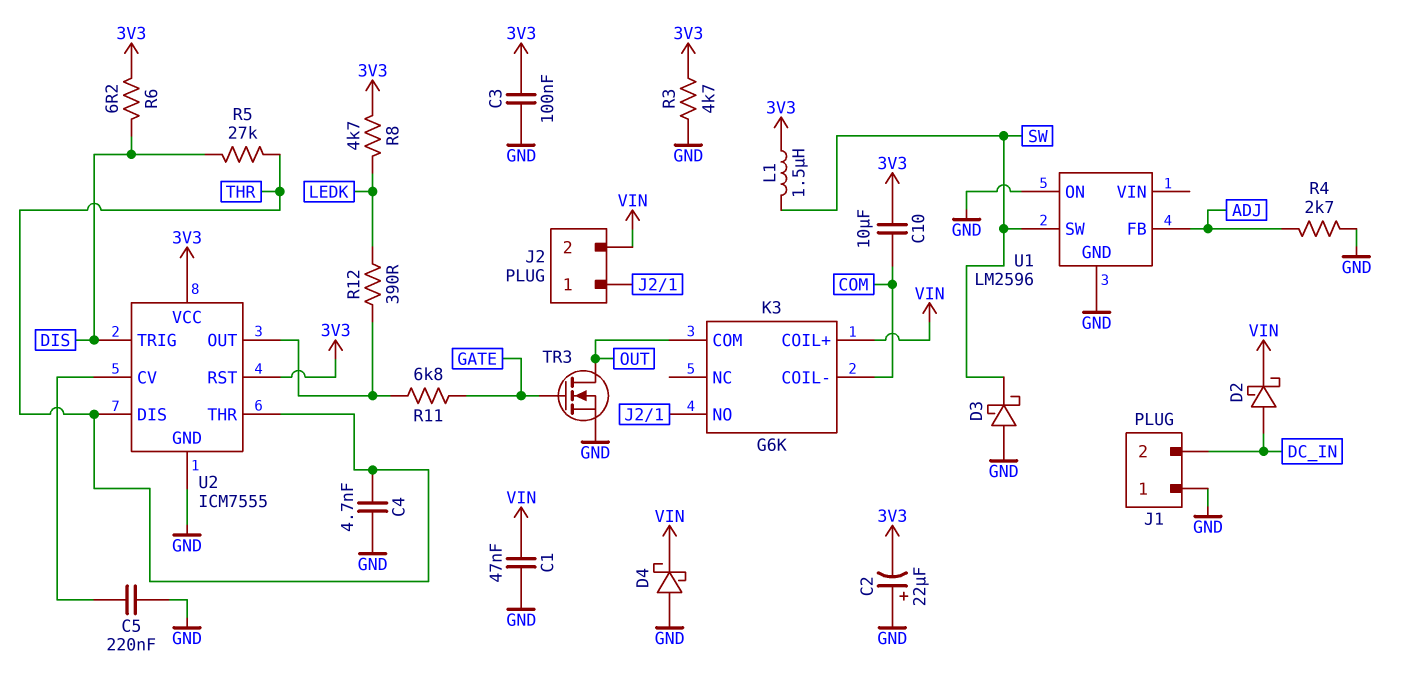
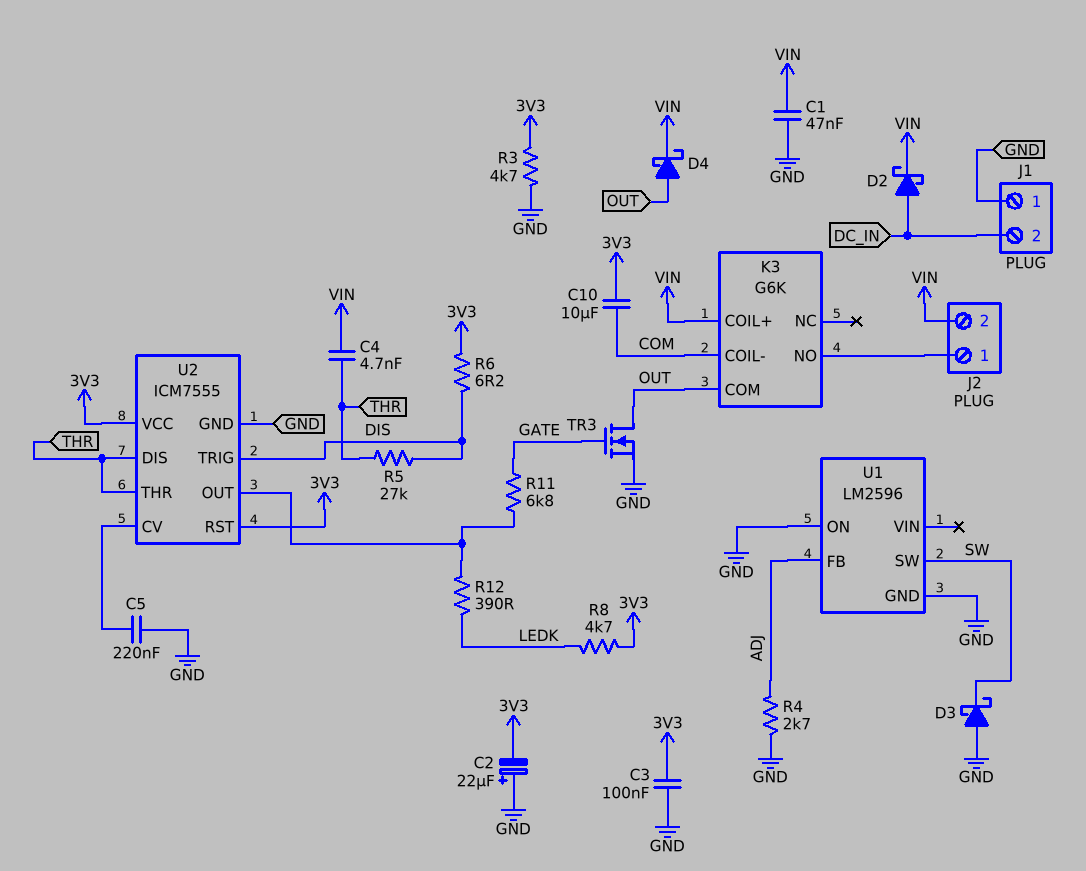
C4: 4.7nF (GND, THR) -> 4.7nF (THR, VIN)
D4: schottky (A GND, K VIN) -> schottky (A OUT, K VIN)
L1: 1.5uH (3V3, SW) -> none

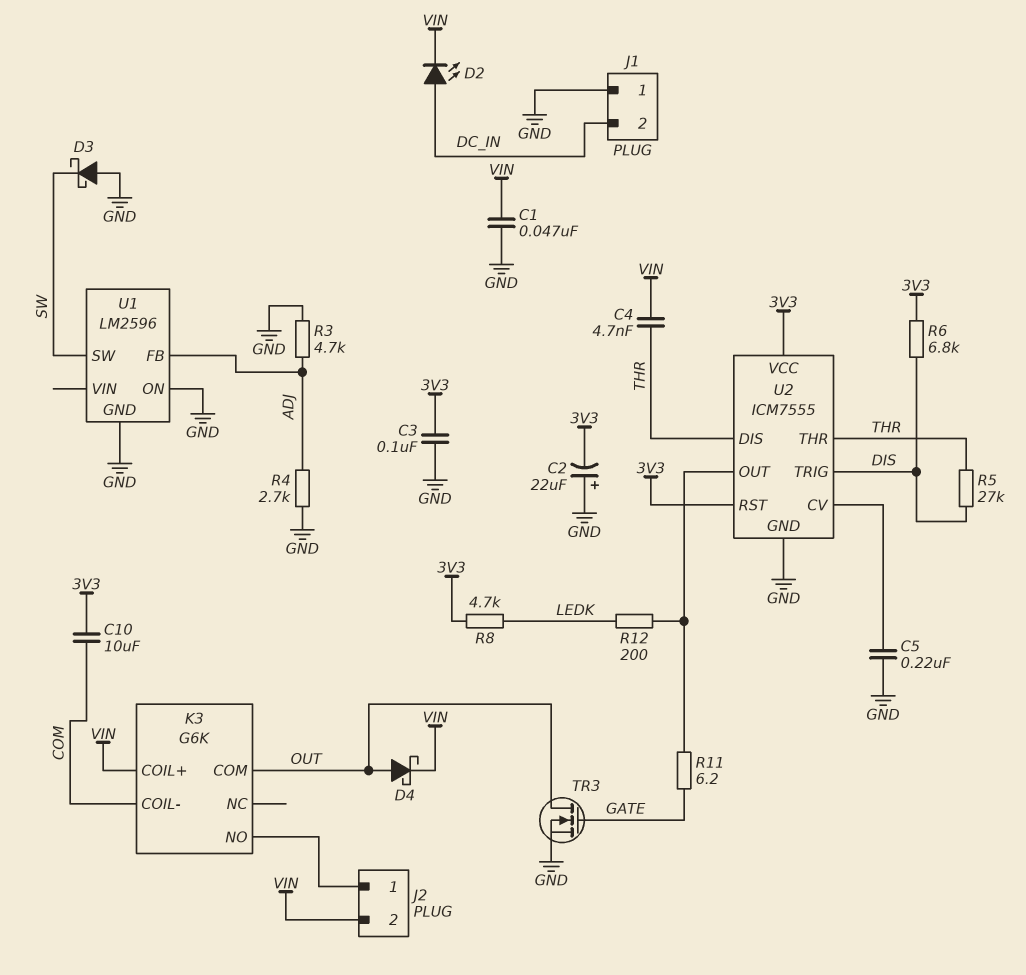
D2: schottky (A DC_IN, K VIN) -> LED (A DC_IN, K VIN)
R3: 4.7k (3V3, GND) -> 4.7k (ADJ, GND)
R6: 6.2 (3V3, DIS) -> 6.8k (3V3, DIS)
R11: 6.8k (GATE, U2/OUT) -> 6.2 (GATE, U2/OUT)
R12: 390 (LEDK, U2/OUT) -> 200 (LEDK, U2/OUT)

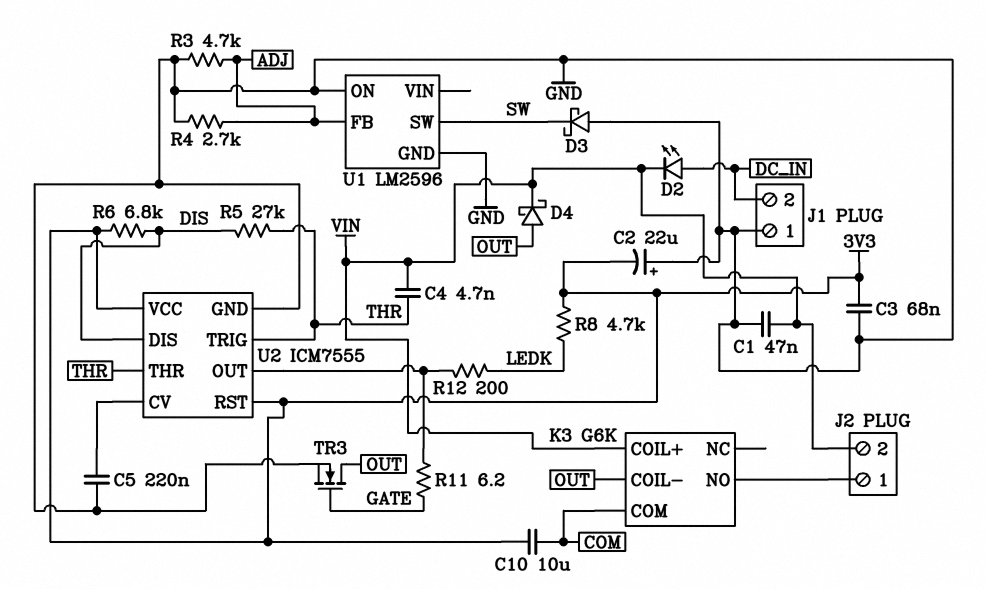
C3: 100nF (3V3, GND) -> 68nF (3V3, GND)
K3 pin COIL-: COM -> OUT
K3 pin COM: OUT -> COM
U2 pin DIS: THR -> DIS
U2 pin TRIG: DIS -> THR

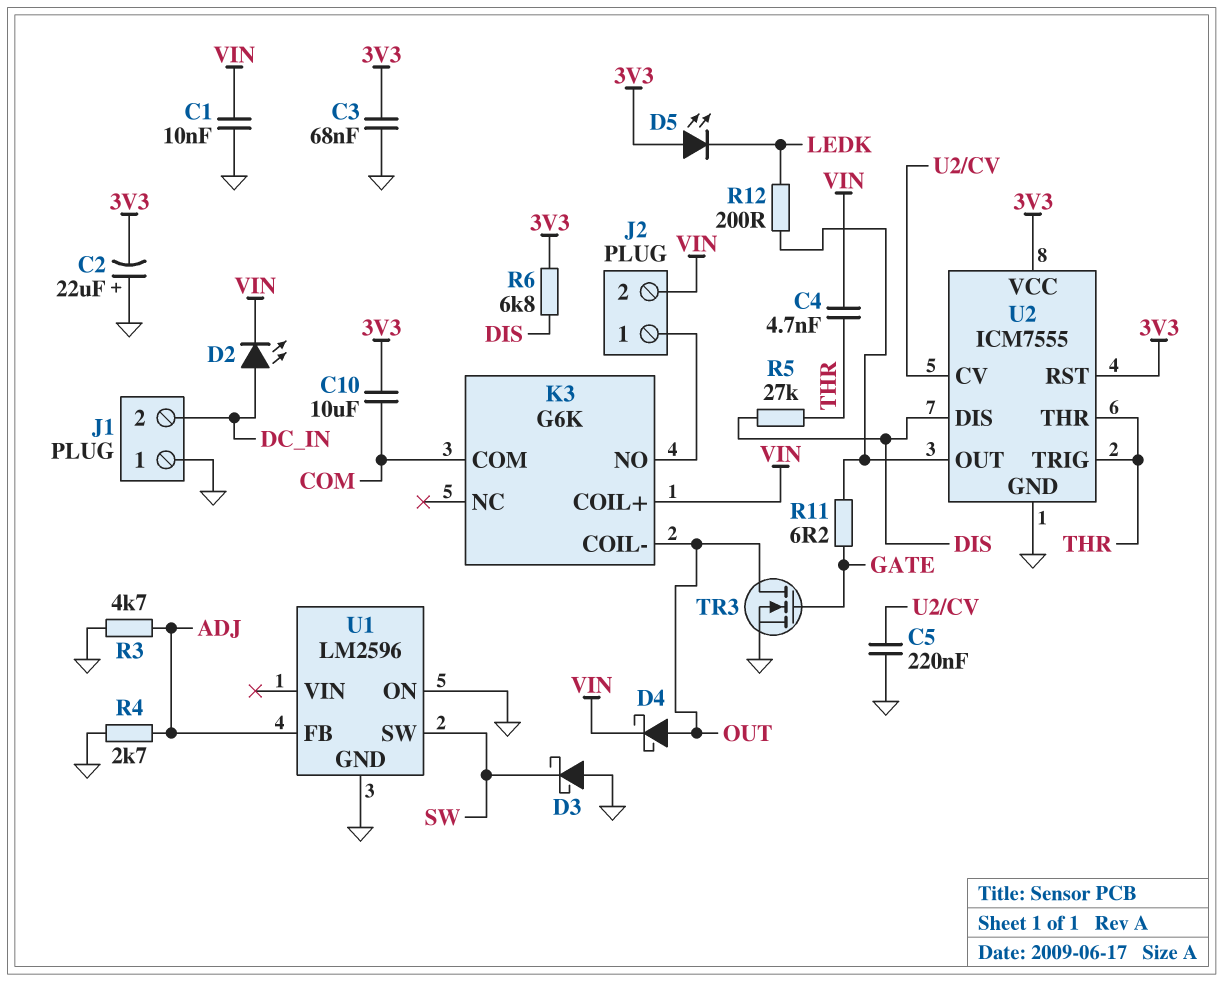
C1: 47nF (GND, VIN) -> 10nF (GND, VIN)
D5: none -> LED (A 3V3, K LEDK)
R8: 4.7k (3V3, LEDK) -> none

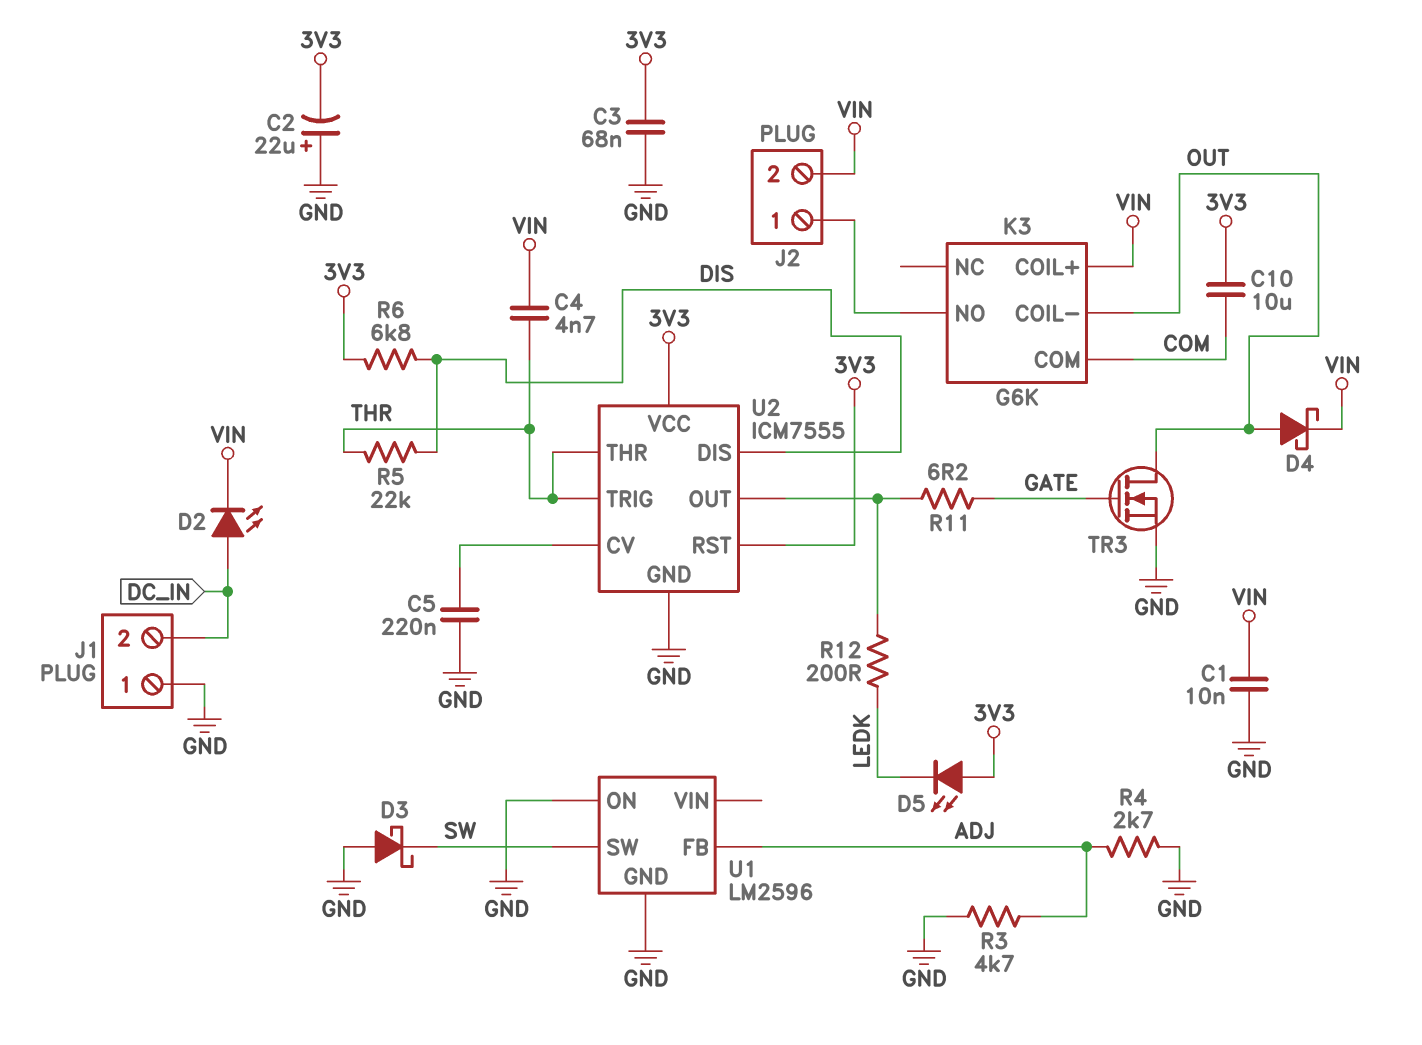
R5: 27k (DIS, THR) -> 22k (DIS, THR)

